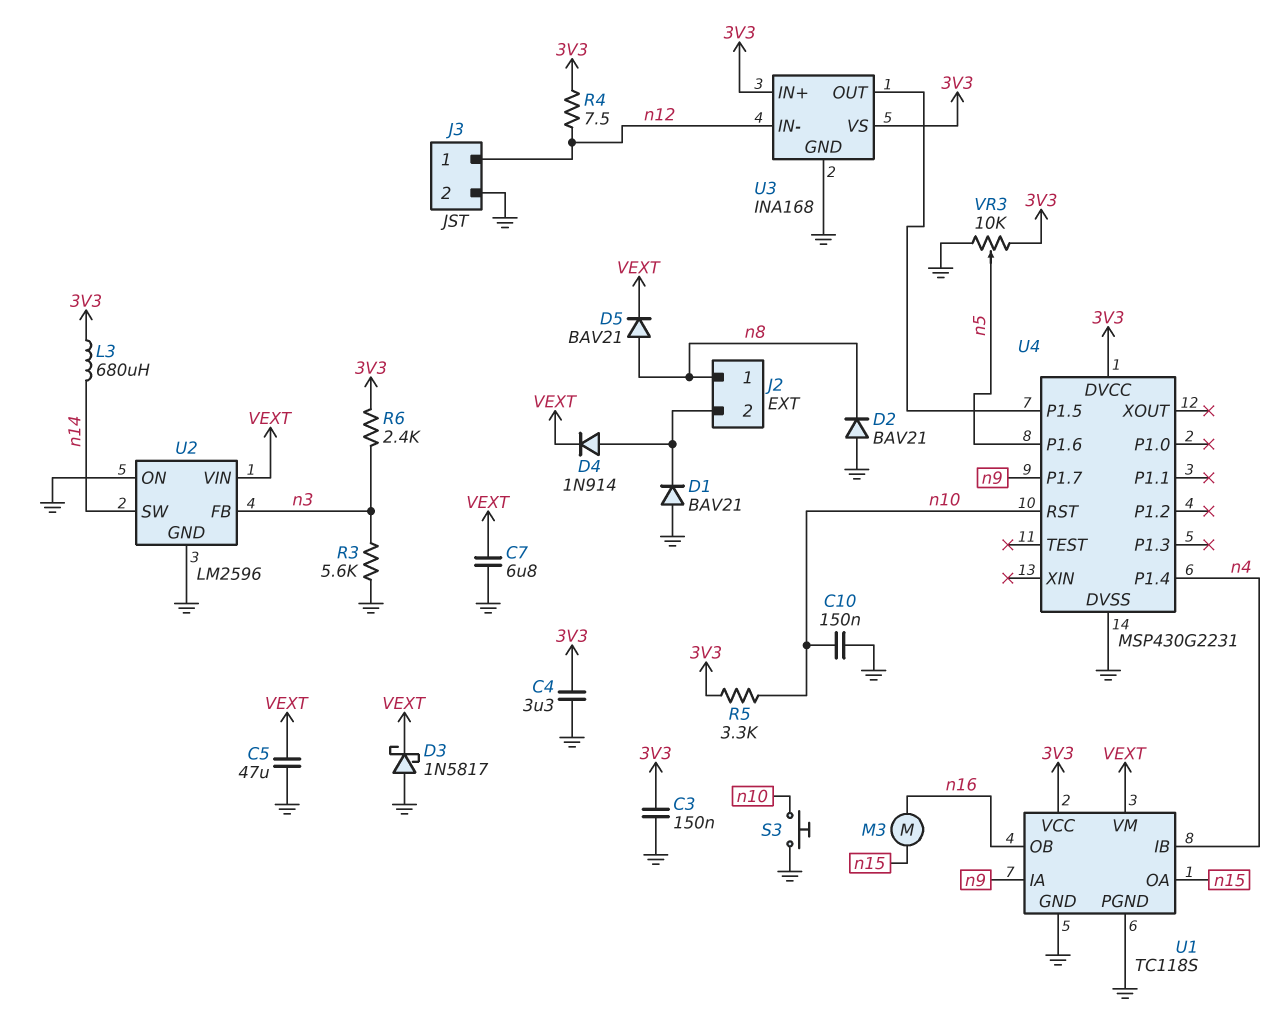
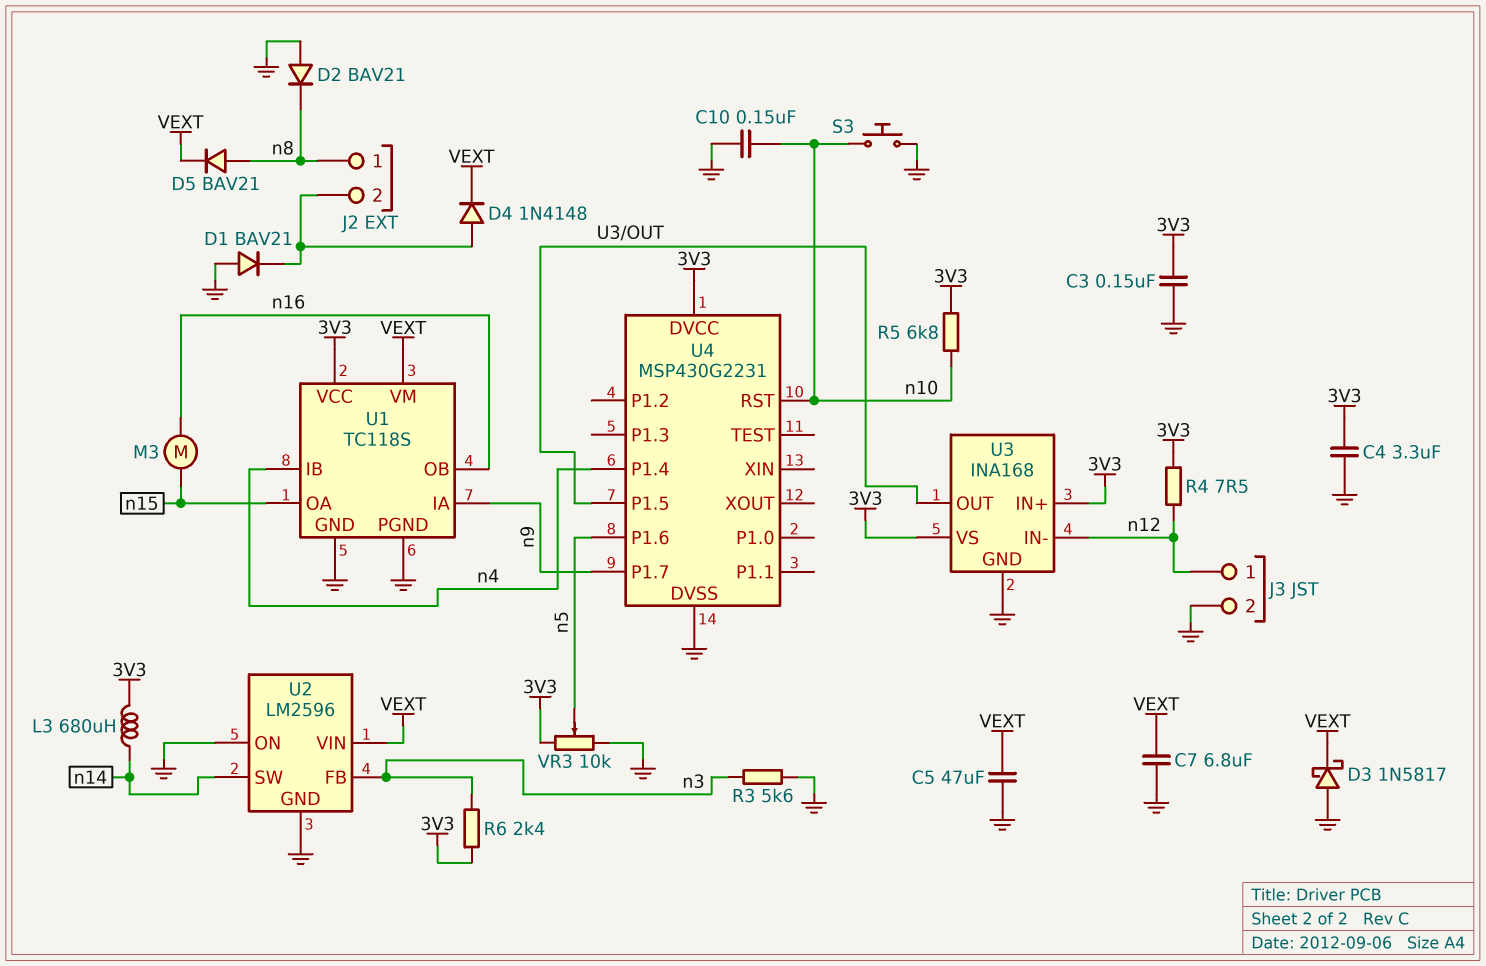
D4: diode 1N914 (A J2/2, K VEXT) -> diode 1N4148 (A J2/2, K VEXT)
R5: 3.3k (3V3, n10) -> 6.8k (3V3, n10)

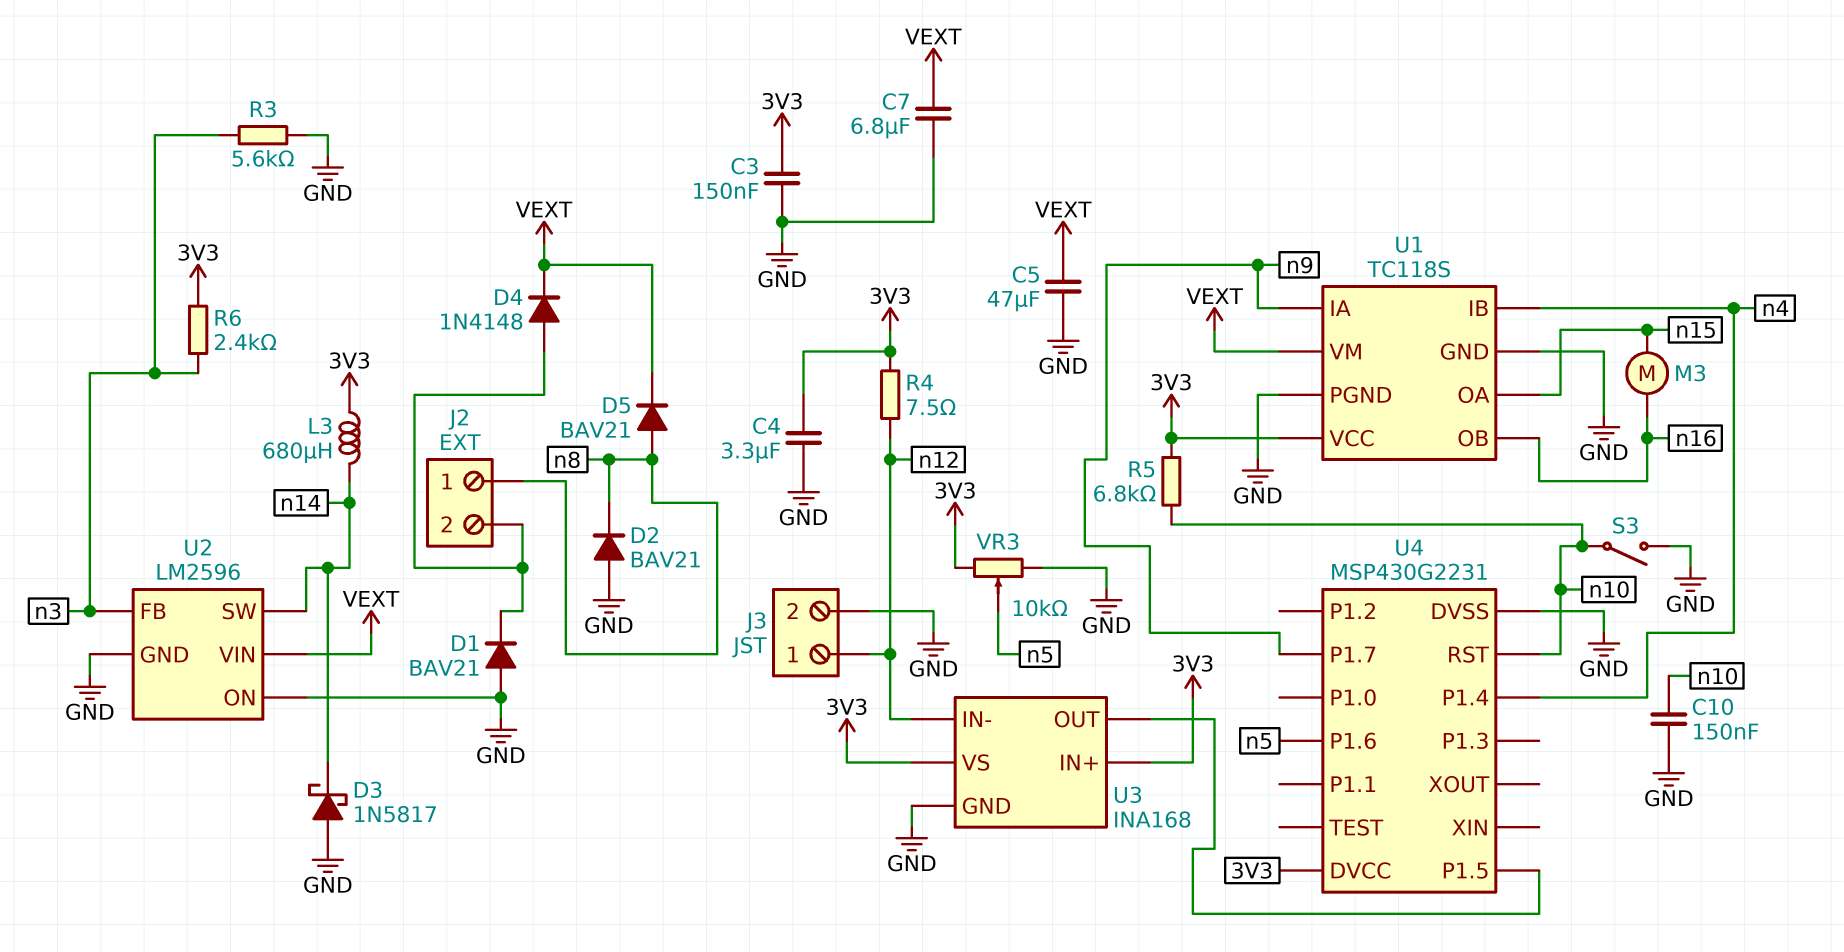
D3: schottky 1N5817 (A GND, K VEXT) -> schottky 1N5817 (A GND, K n14)
S3: button (GND, n10) -> switch (GND, n10)

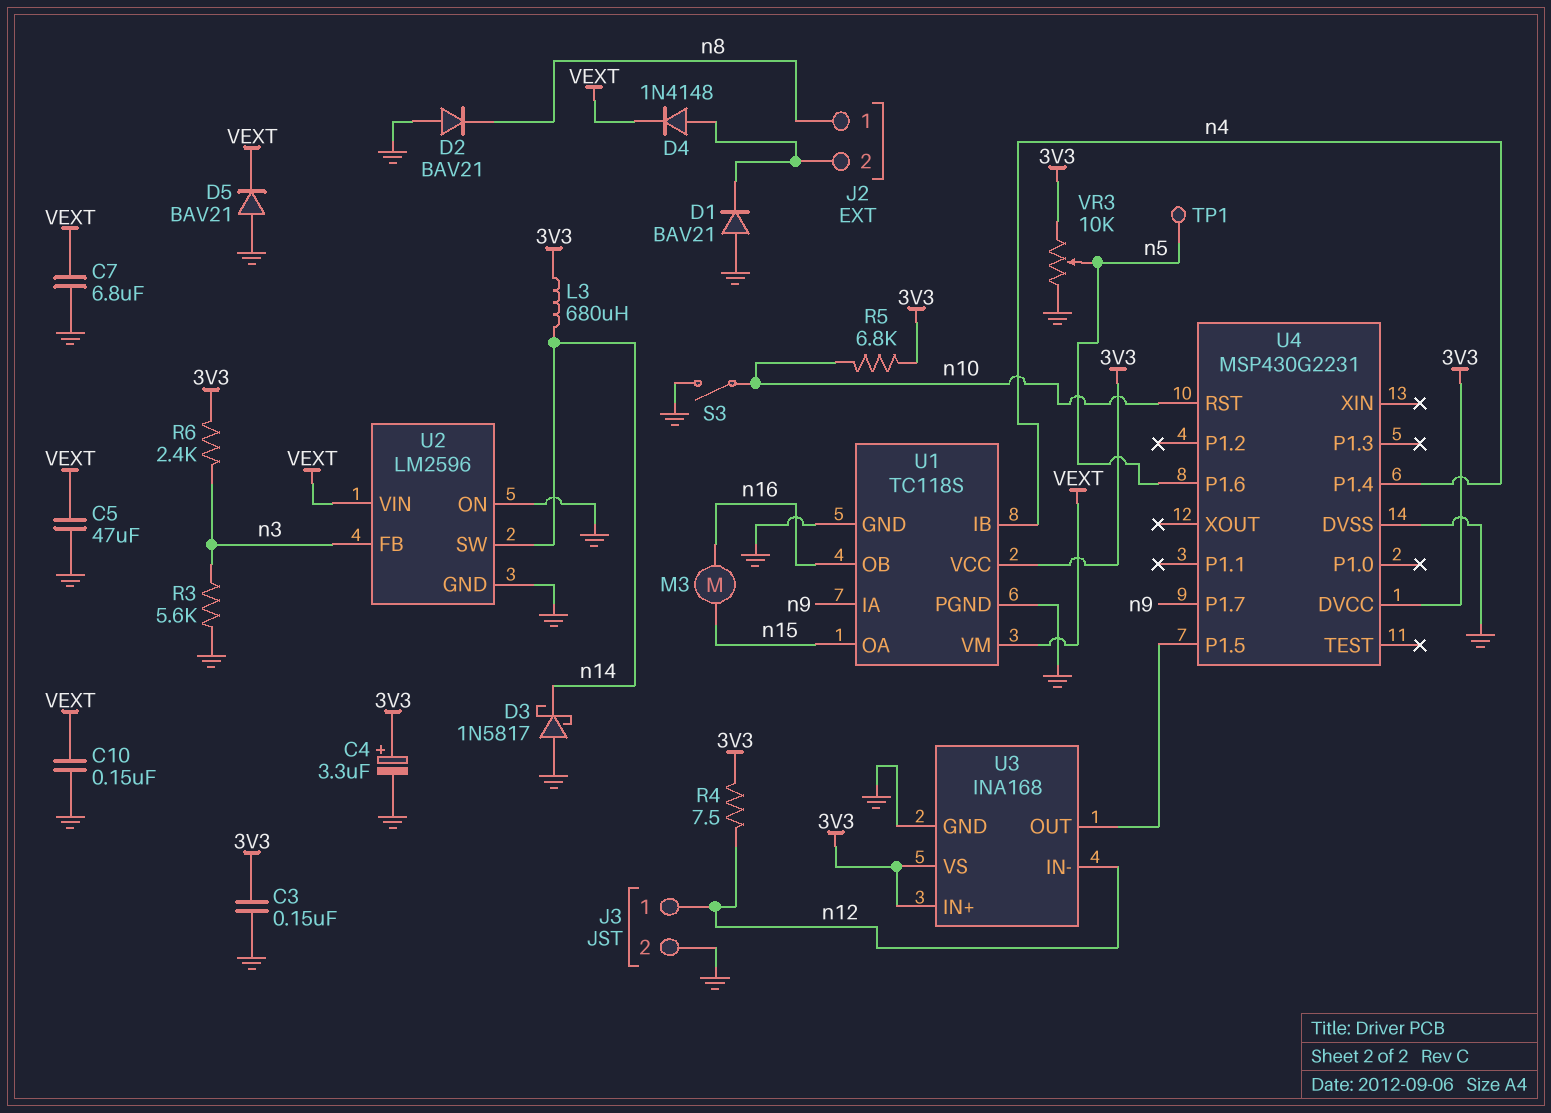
C4: 3.3uF (3V3, GND) -> 3.3uF (plus 3V3, minus GND)
C10: 150nF (GND, n10) -> 150nF (GND, VEXT)
D5: diode BAV21 (A n8, K VEXT) -> diode BAV21 (A GND, K VEXT)
TP1: none -> test point (n5)

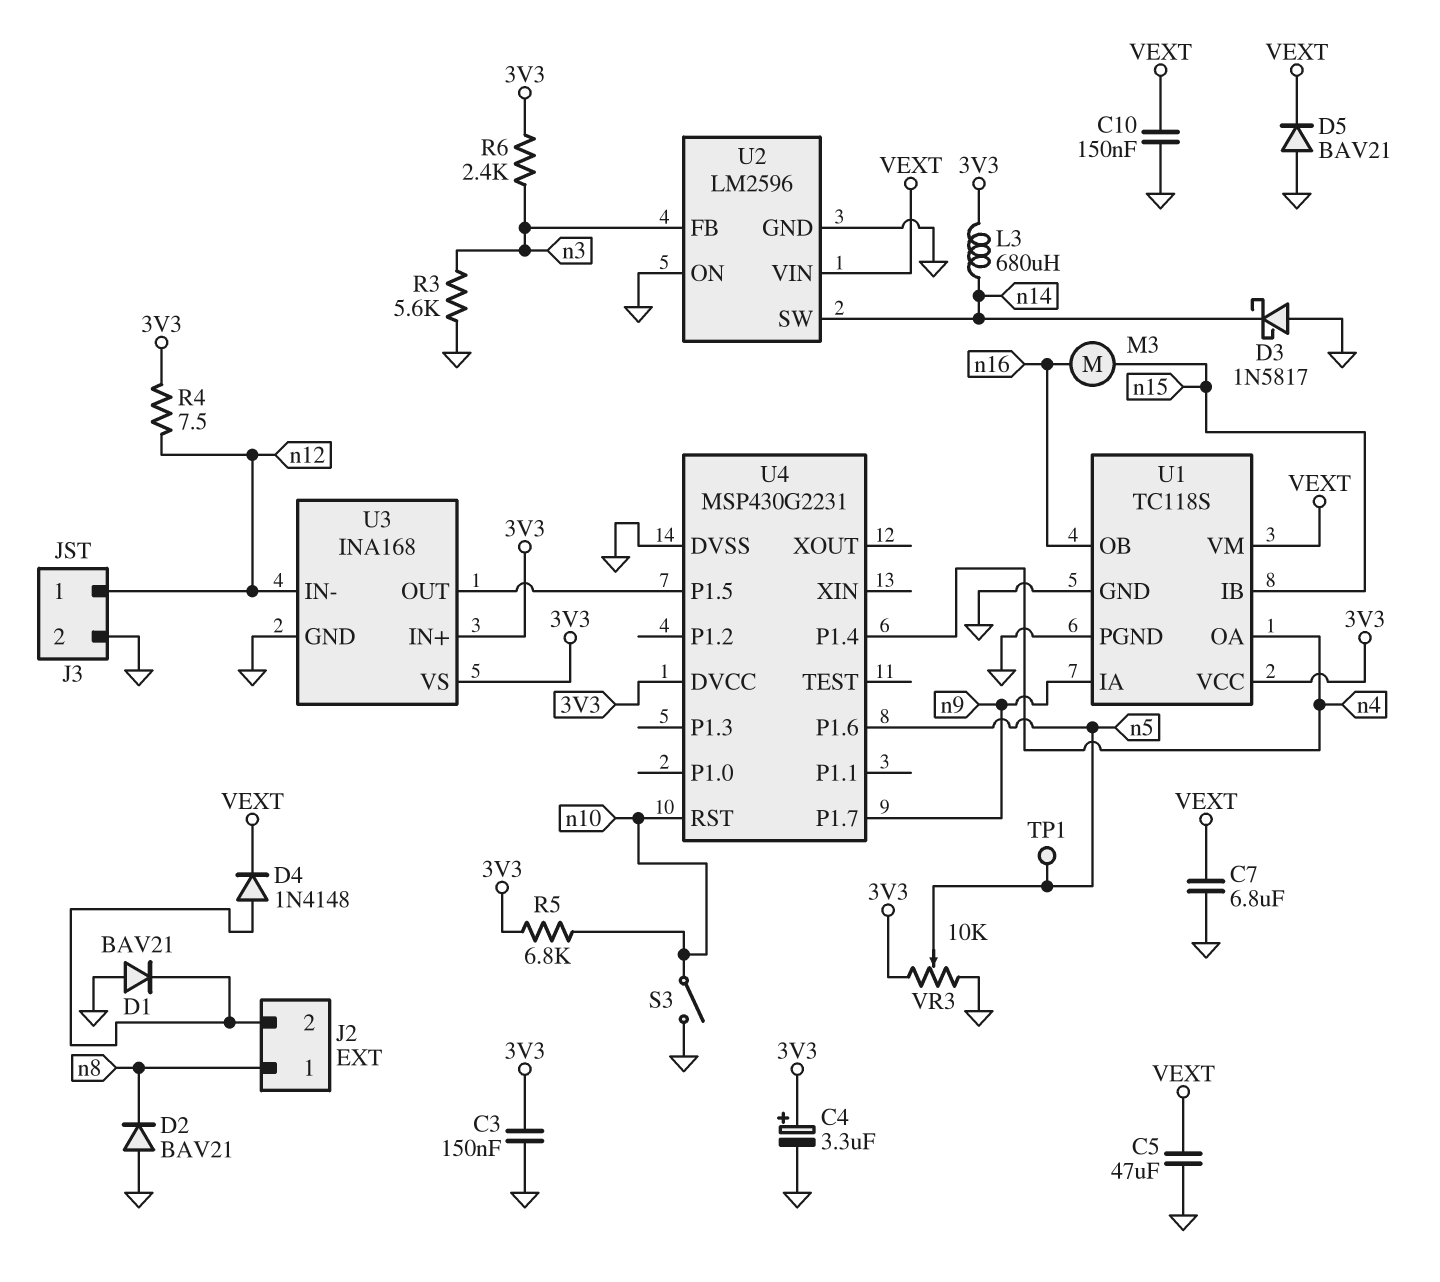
U1 pin IB: n4 -> n15
U1 pin OA: n15 -> n4

